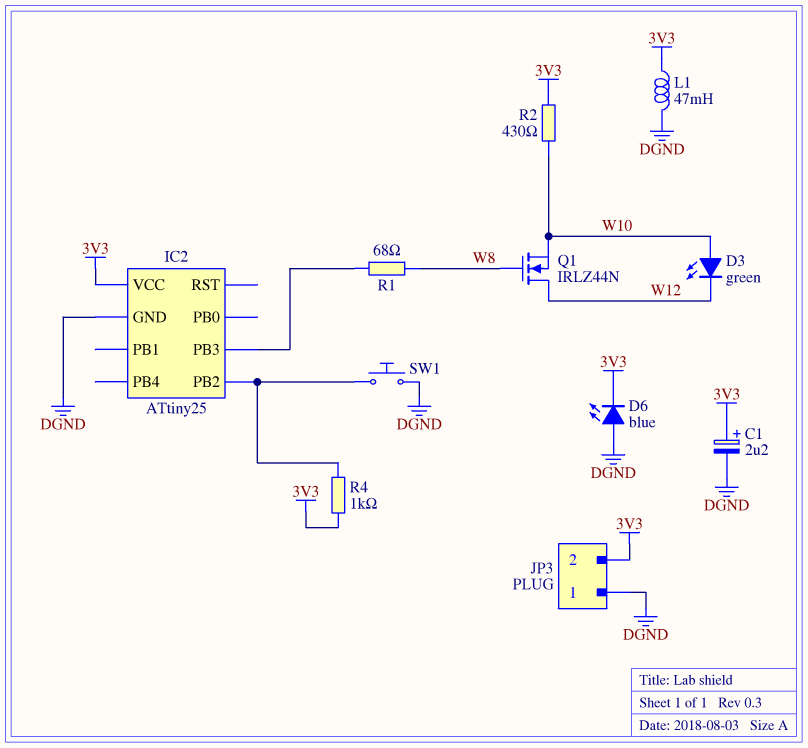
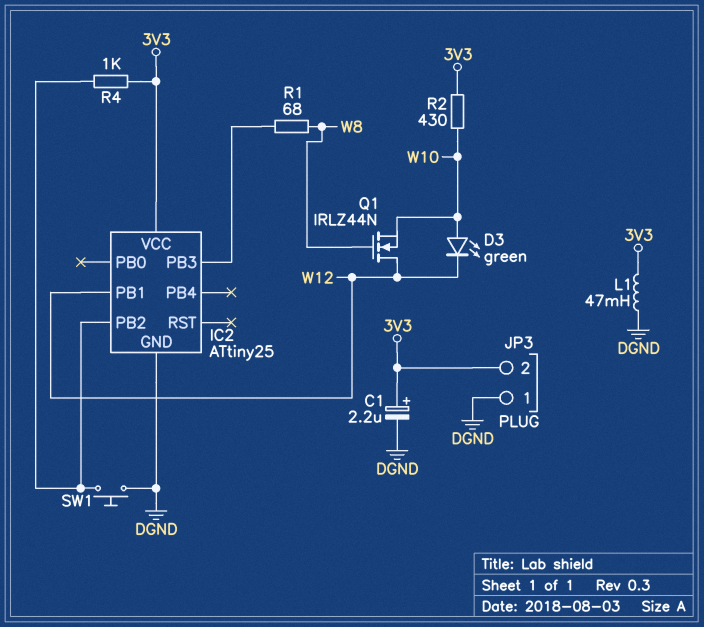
D6: LED blue (A DGND, K 3V3) -> none
IC2 pin PB1: none -> W12

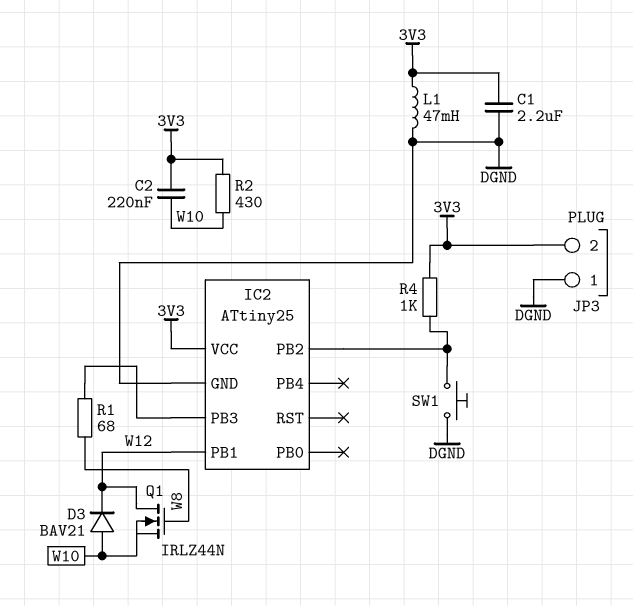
C1: 2.2uF (plus 3V3, minus DGND) -> 2.2uF (3V3, DGND)
C2: none -> 220nF (3V3, W10)
D3: LED green (A W10, K W12) -> diode BAV21 (A W10, K W12)

